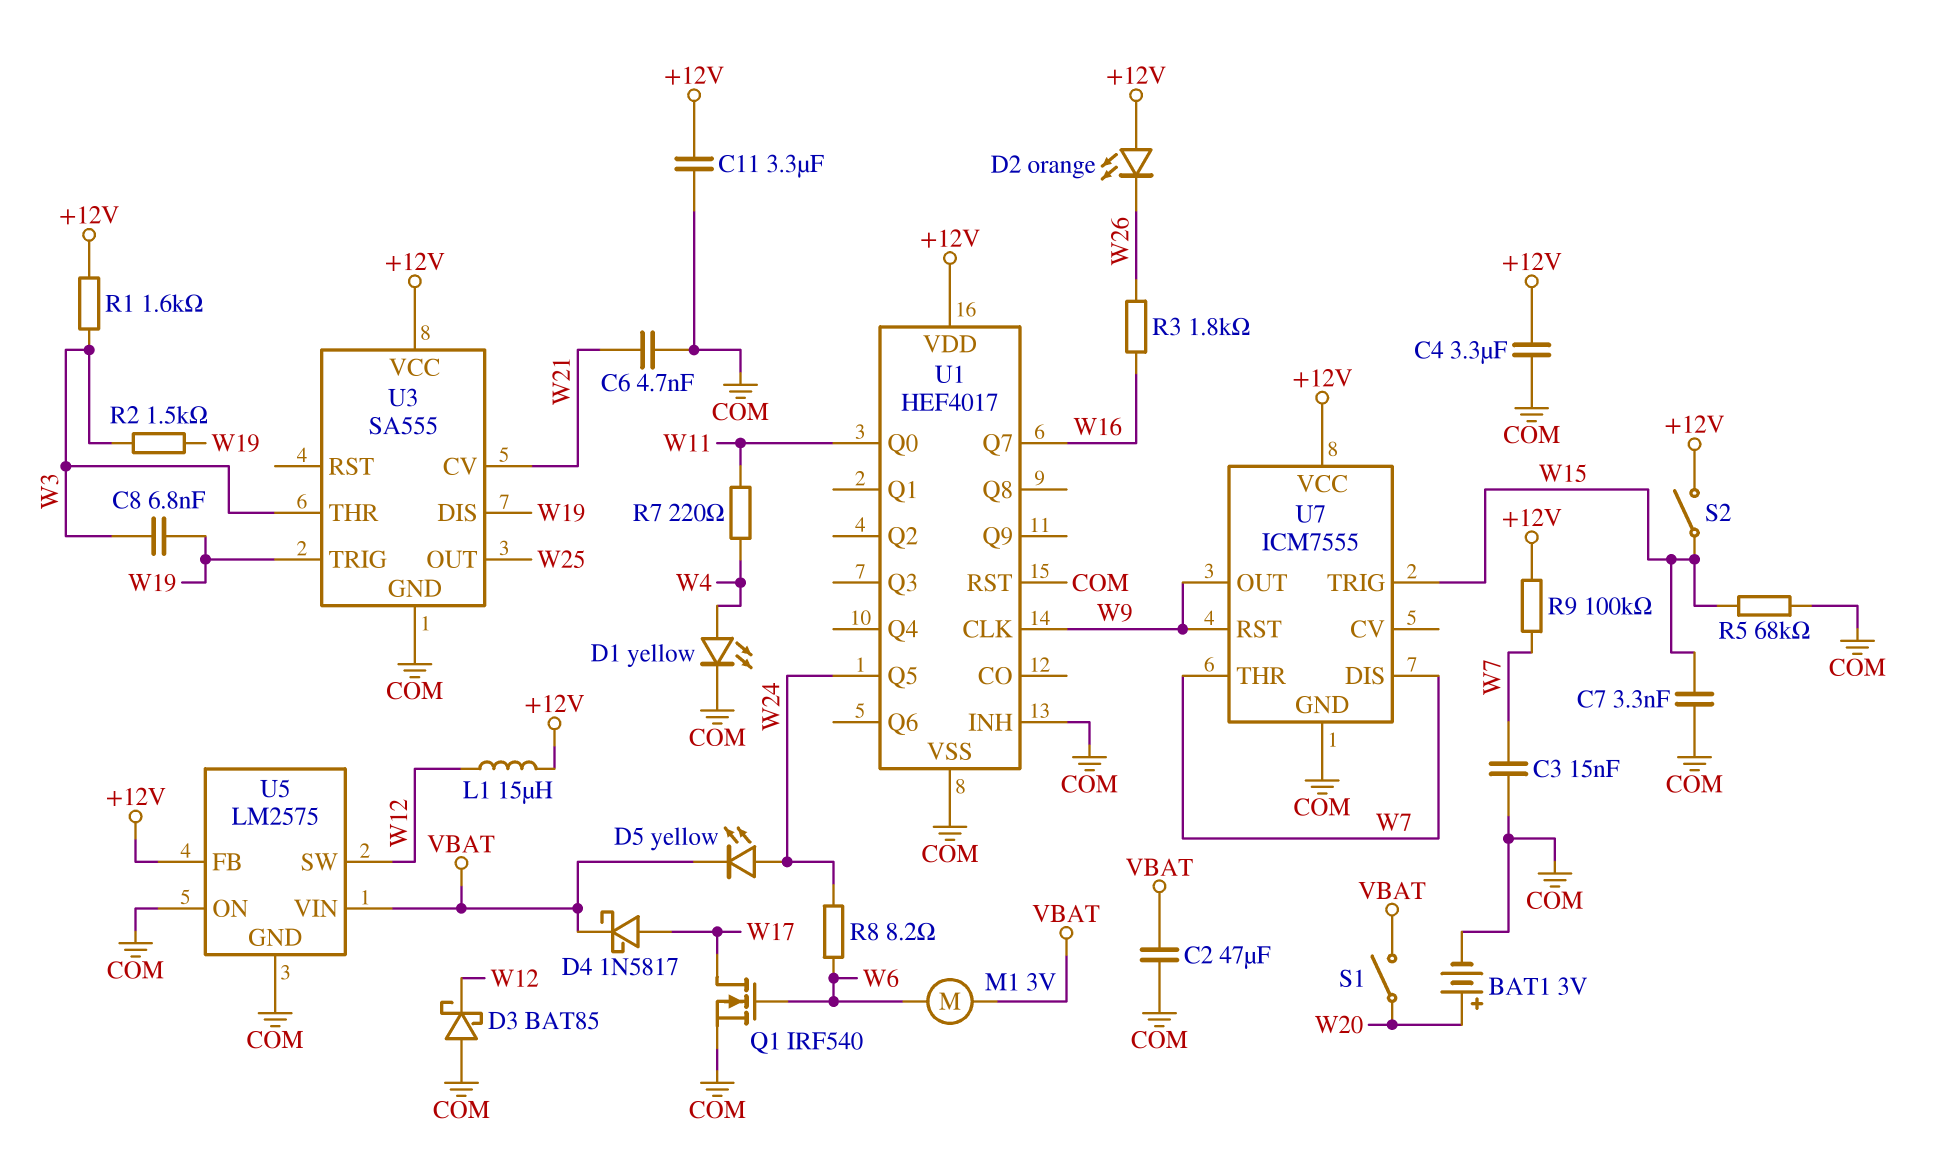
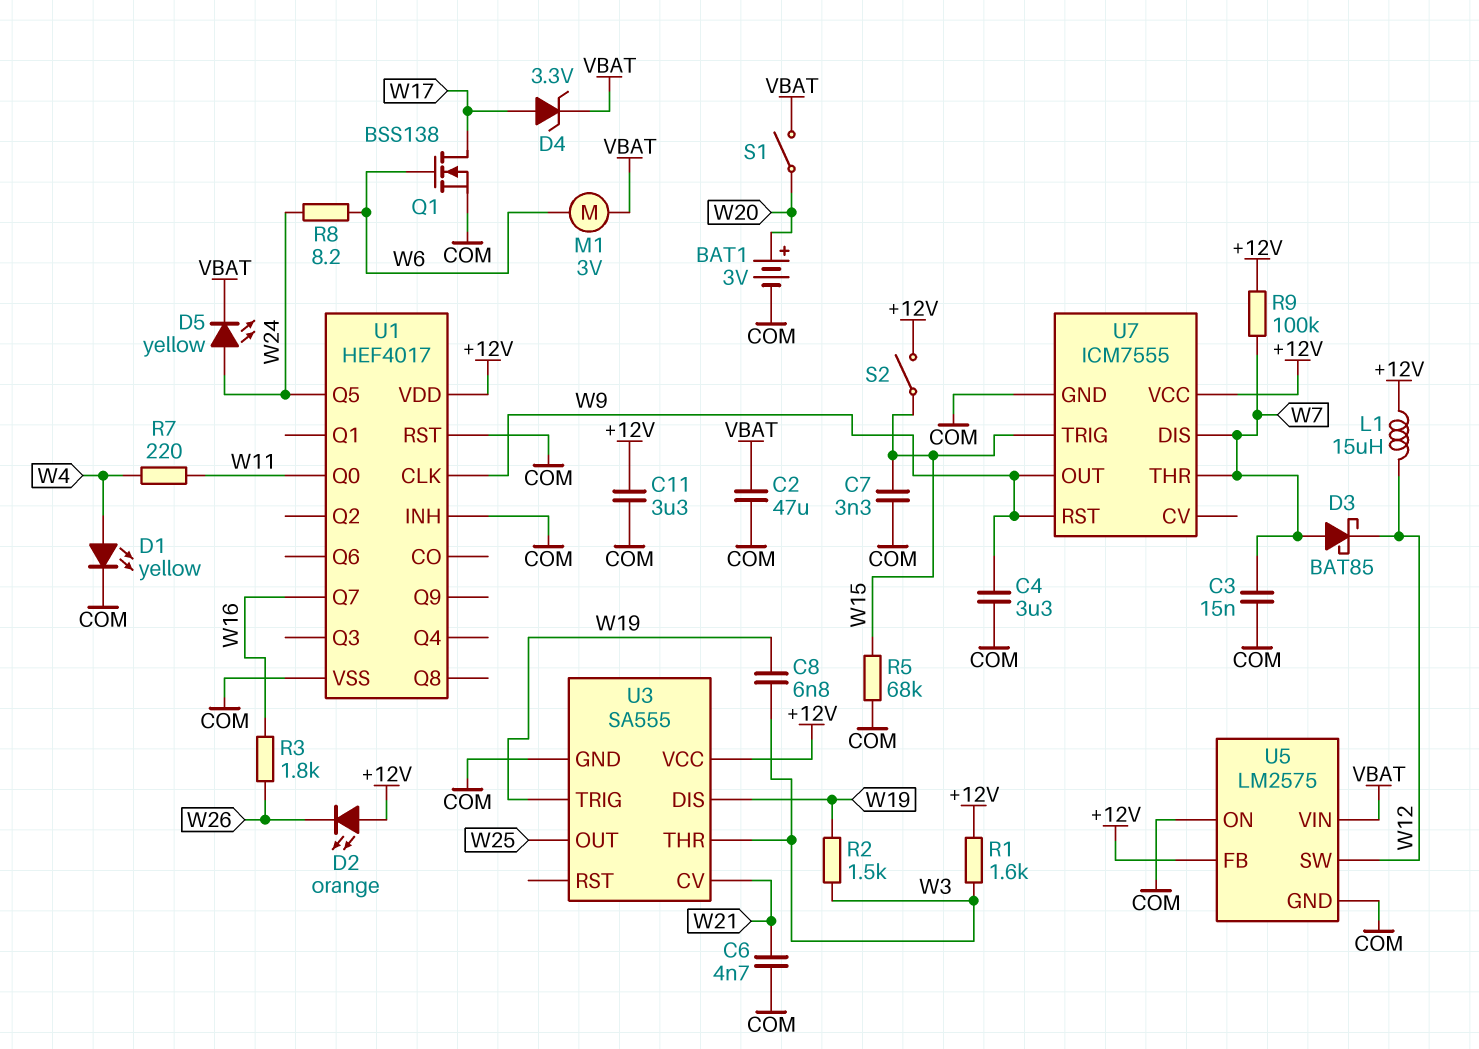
C4: 3.3uF (+12V, COM) -> 3.3uF (COM, W9)
D3: schottky BAT85 (A COM, K W12) -> schottky BAT85 (A W7, K W12)
D4: schottky 1N5817 (A W17, K VBAT) -> zener 3.3V (A W17, K VBAT)
Q1: NMOS IRF540 (G W6, D W17, S COM) -> NMOS BSS138 (G W6, D W17, S COM)

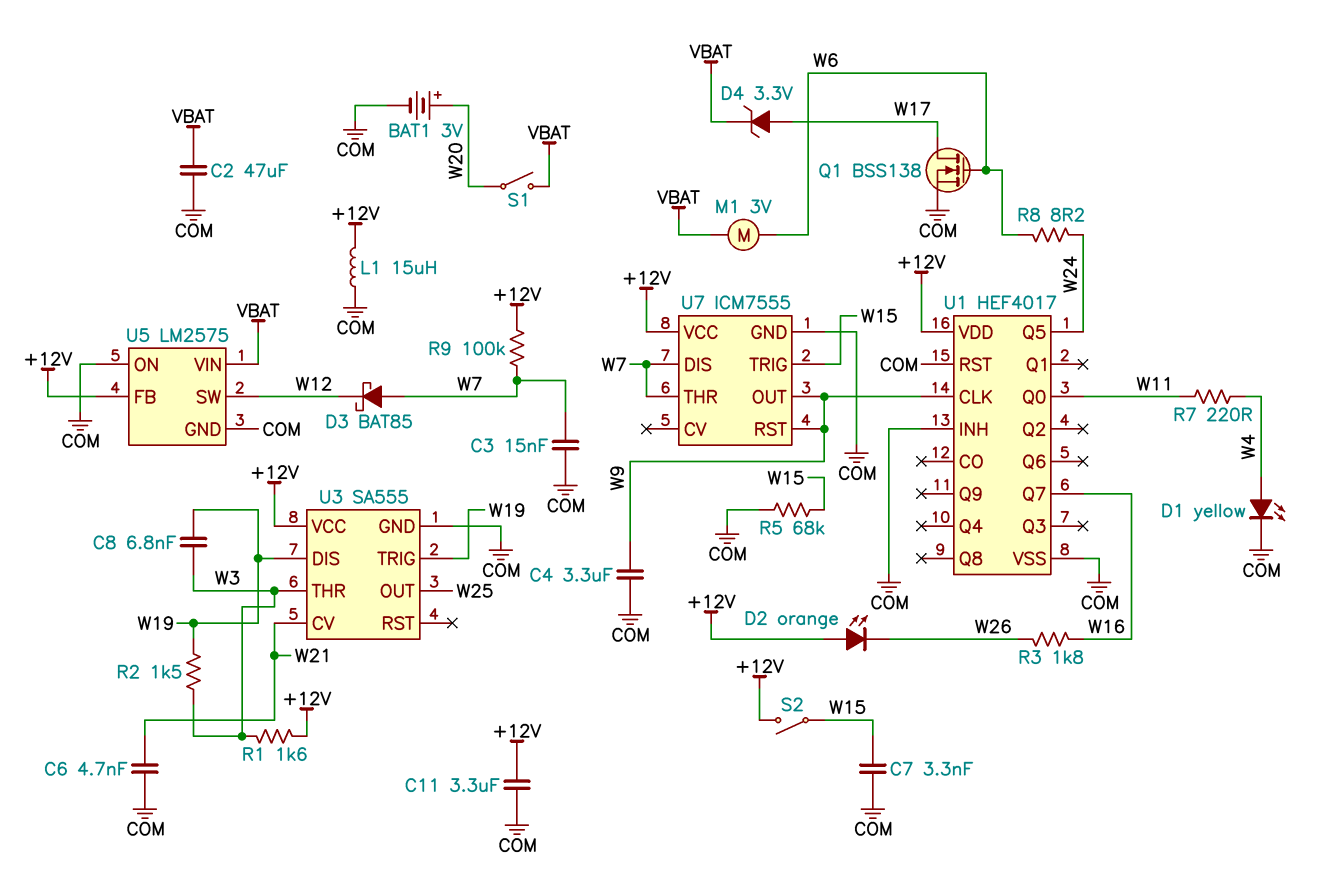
D5: LED yellow (A W24, K VBAT) -> none
L1: 15uH (+12V, W12) -> 15uH (+12V, COM)

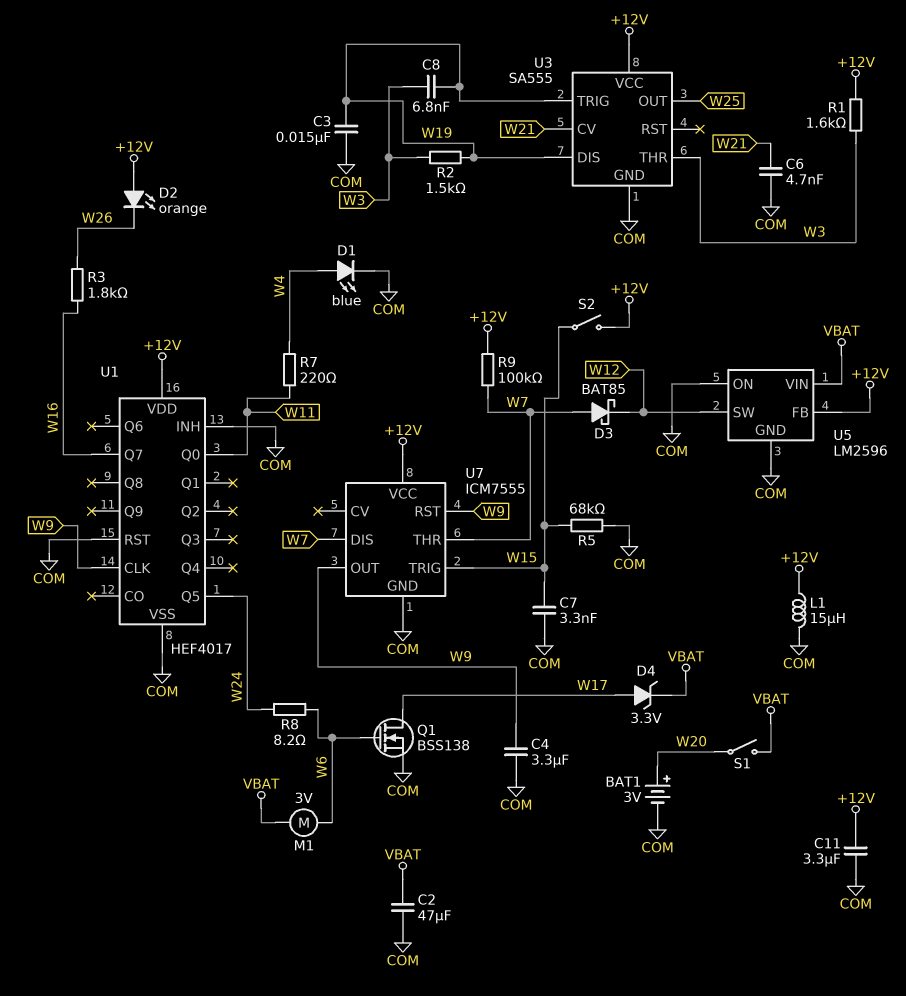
C3: 15nF (COM, W7) -> 15nF (COM, W19)
D1: LED yellow (A W4, K COM) -> LED blue (A W4, K COM)
U5: LM2575 -> LM2596

